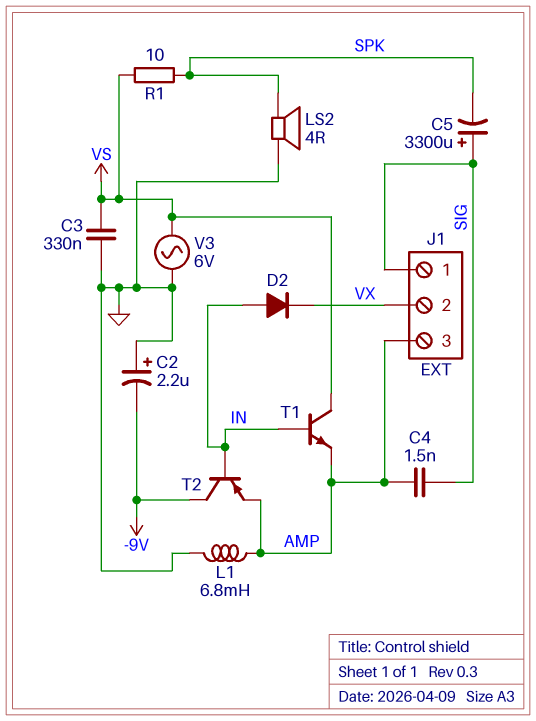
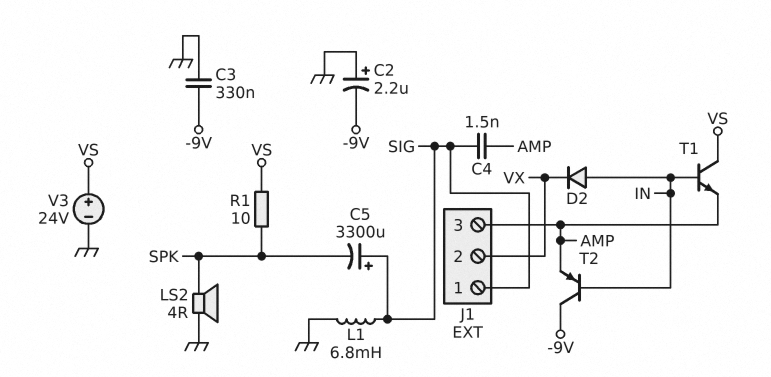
C3: 330nF (GND, VS) -> 330nF (-9V, GND)
L1: 6.8mH (AMP, GND) -> 6.8mH (GND, SIG)
V3: AC 6V (GND, VS) -> 24V (plus VS, minus GND)

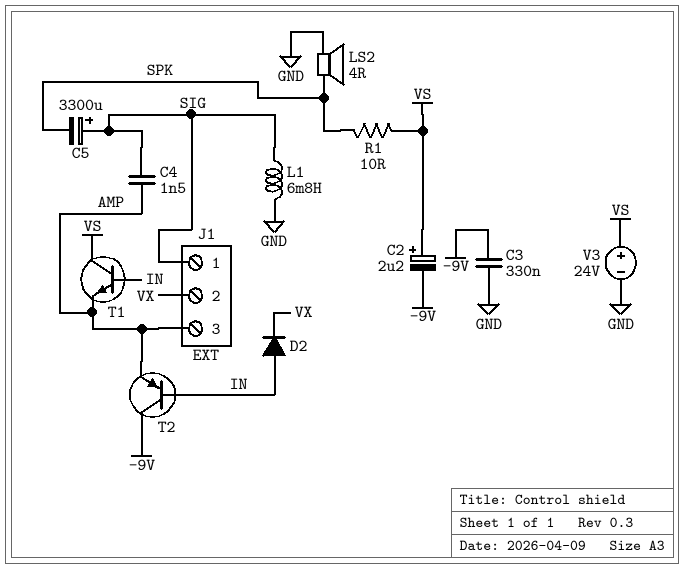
C2: 2.2uF (plus GND, minus -9V) -> 2.2uF (plus VS, minus -9V)

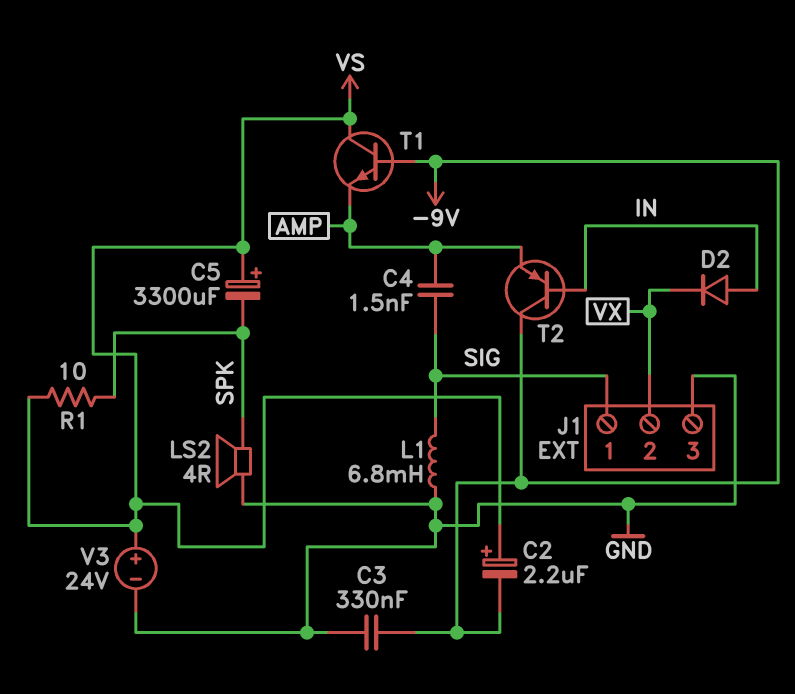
C5: 3300uF (plus SIG, minus SPK) -> 3300uF (plus VS, minus SPK)
J1 pin 3: AMP -> GND
T1: NPN (B IN, C VS, E AMP) -> NPN (B -9V, C VS, E AMP)

